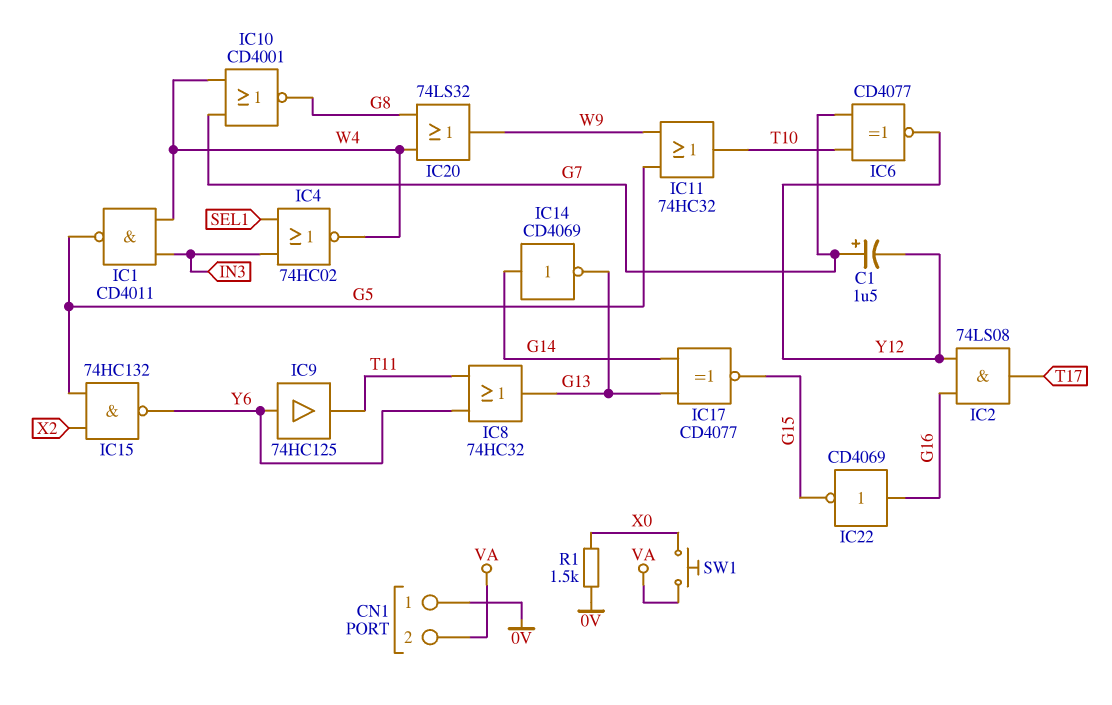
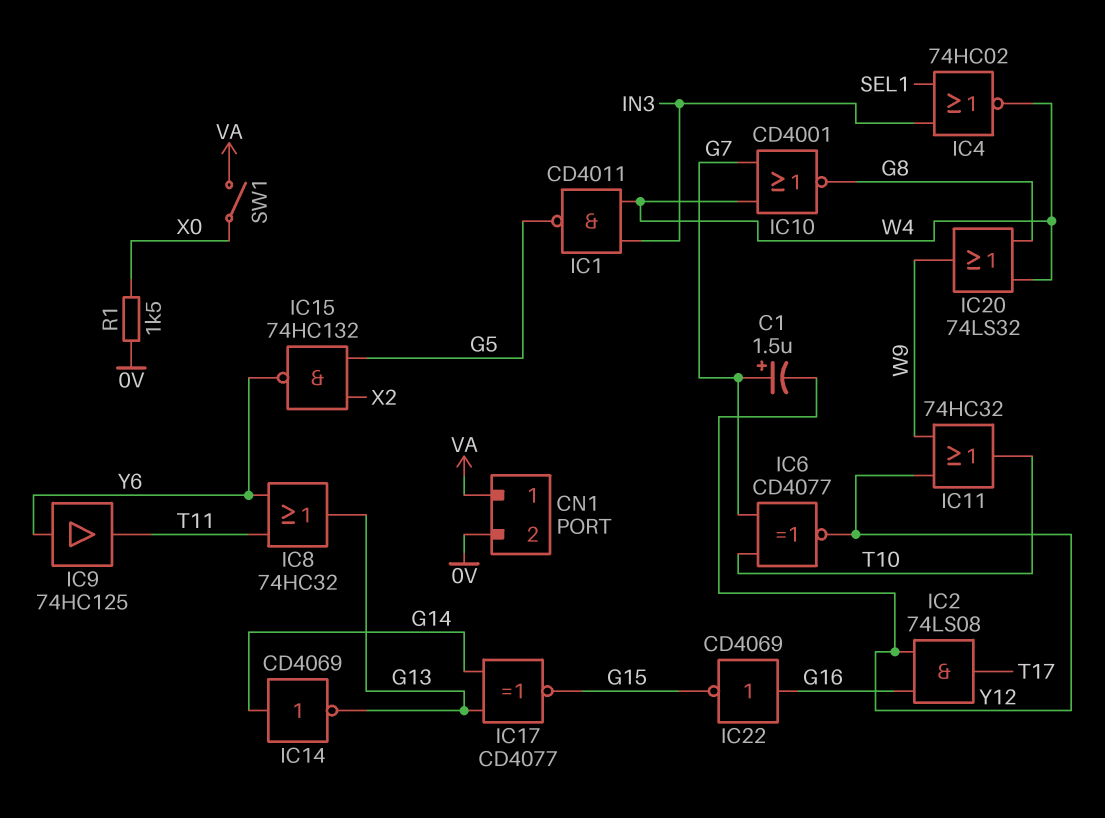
CN1 pin 1: 0V -> VA
CN1 pin 2: VA -> 0V
IC11: OR 74HC32 (in G5, in W9, out T10) -> OR 74HC32 (in W9, in Y12, out T10)
SW1: button (VA, X0) -> switch (VA, X0)

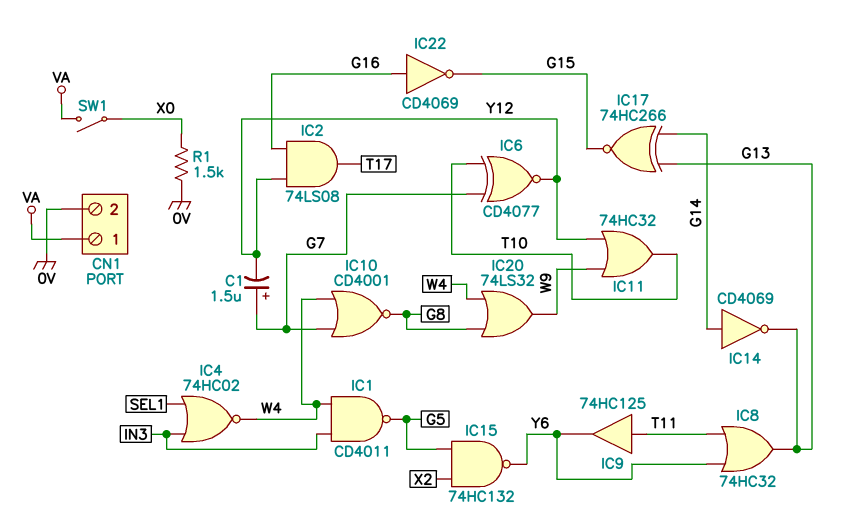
IC9: buffer 74HC125 (in Y6, out T11) -> buffer 74HC125 (in T11, out Y6)
IC17: XNOR CD4077 (in G13, in G14, out G15) -> XNOR 74HC266 (in G13, in G14, out G15)

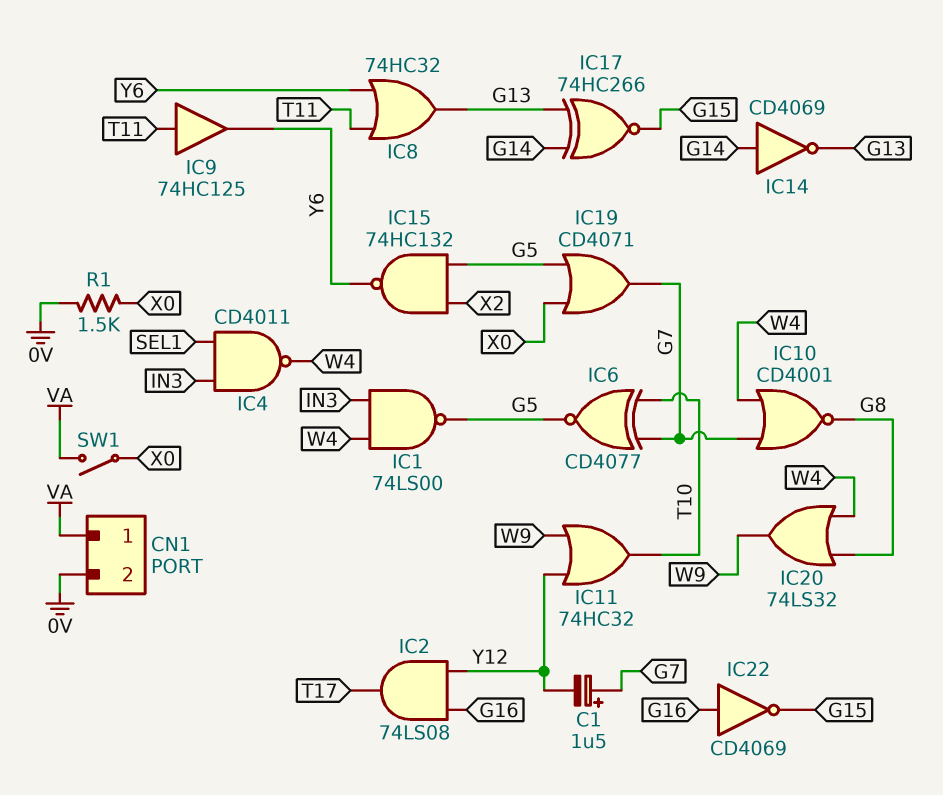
IC1: NAND CD4011 (in IN3, in W4, out G5) -> NAND 74LS00 (in IN3, in W4, out G5)
IC4: NOR 74HC02 (in IN3, in SEL1, out W4) -> NAND CD4011 (in IN3, in SEL1, out W4)
IC6: XNOR CD4077 (in G7, in T10, out Y12) -> XNOR CD4077 (in G7, in T10, out G5)
IC19: none -> OR CD4071 (in G5, in X0, out G7)

